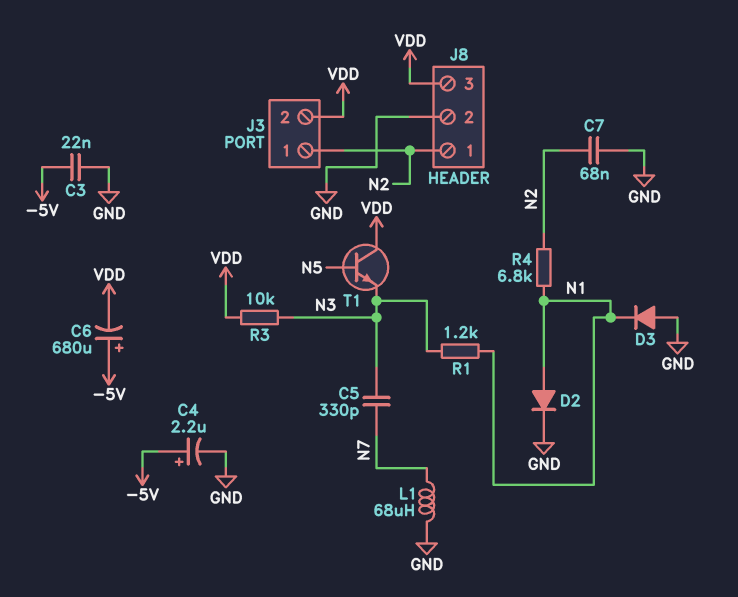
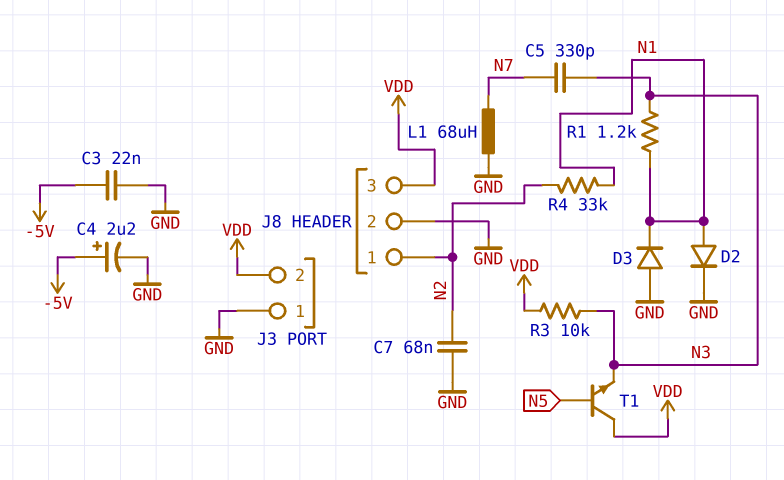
C6: 680uF (plus -5V, minus VDD) -> none
J3 pin 1: N2 -> GND
R4: 6.8k (N1, N2) -> 33k (N1, N2)

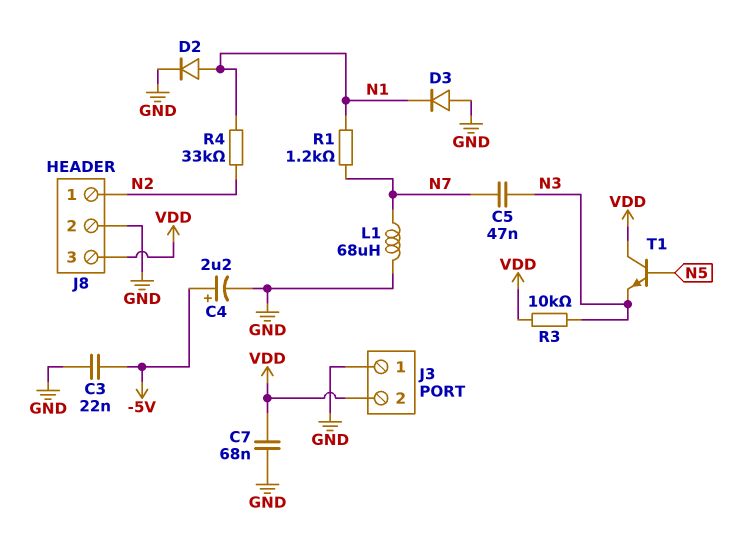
C5: 330pF (N3, N7) -> 47nF (N3, N7)
C7: 68nF (GND, N2) -> 68nF (GND, VDD)
R1: 1.2k (N1, N3) -> 1.2k (N1, N7)

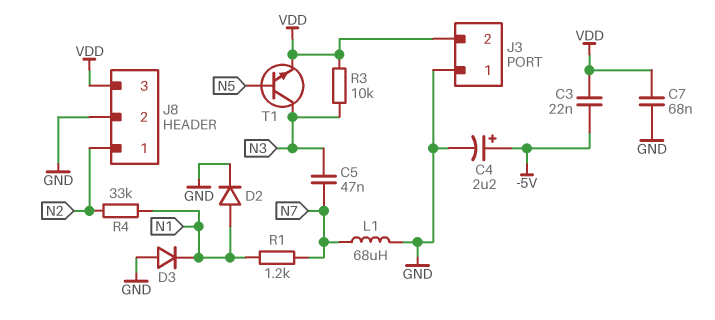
C3: 22nF (-5V, GND) -> 22nF (-5V, VDD)
T1: NPN (B N5, C VDD, E N3) -> NPN (B N5, C N3, E VDD)

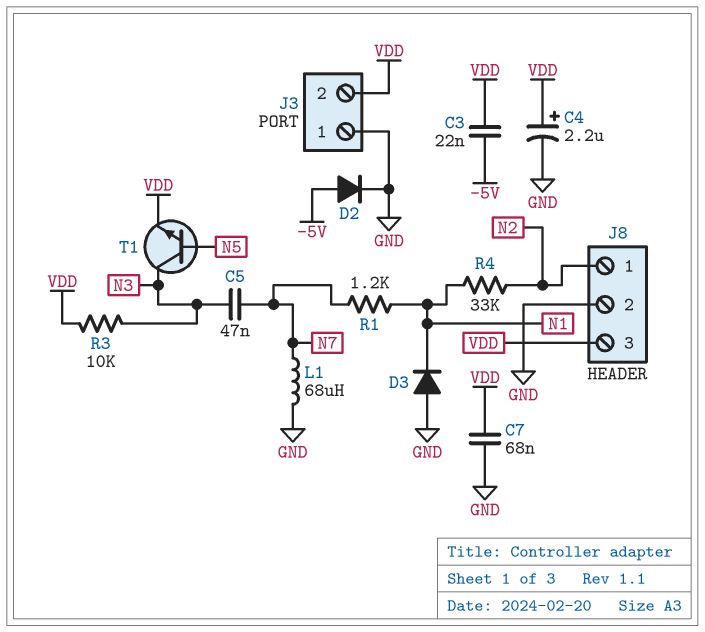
C4: 2.2uF (plus -5V, minus GND) -> 2.2uF (plus VDD, minus GND)
D2: diode (A N1, K GND) -> diode (A -5V, K GND)

